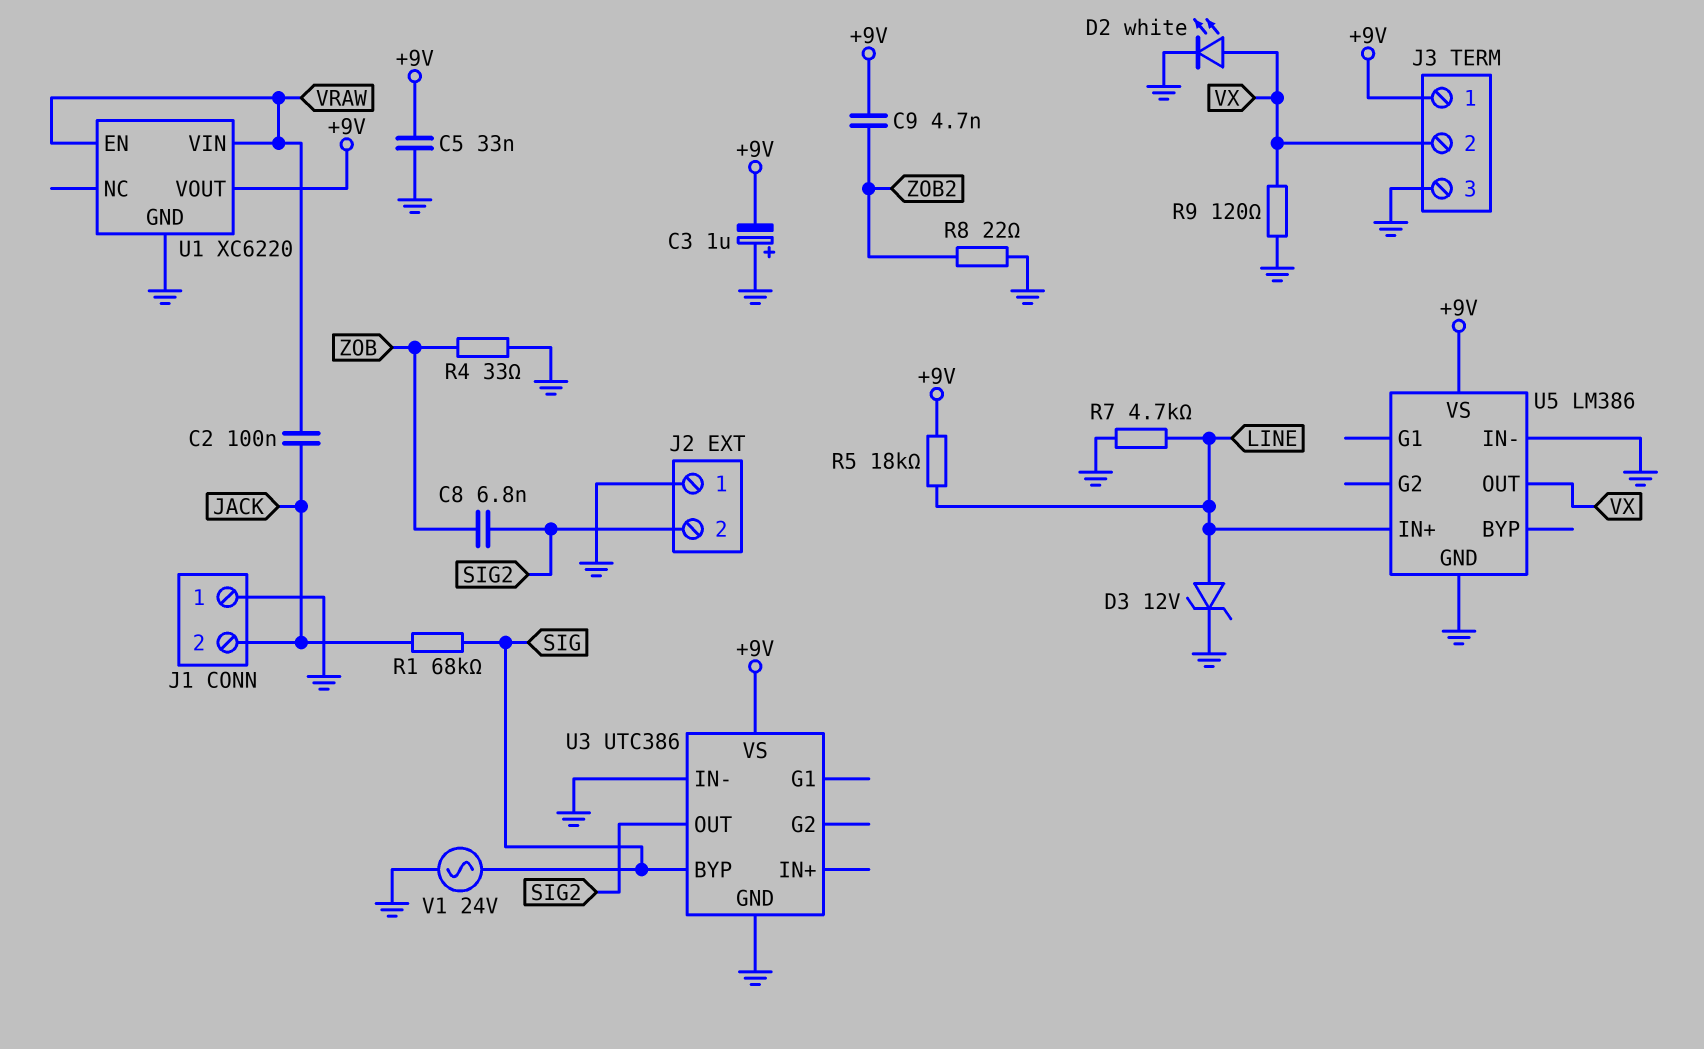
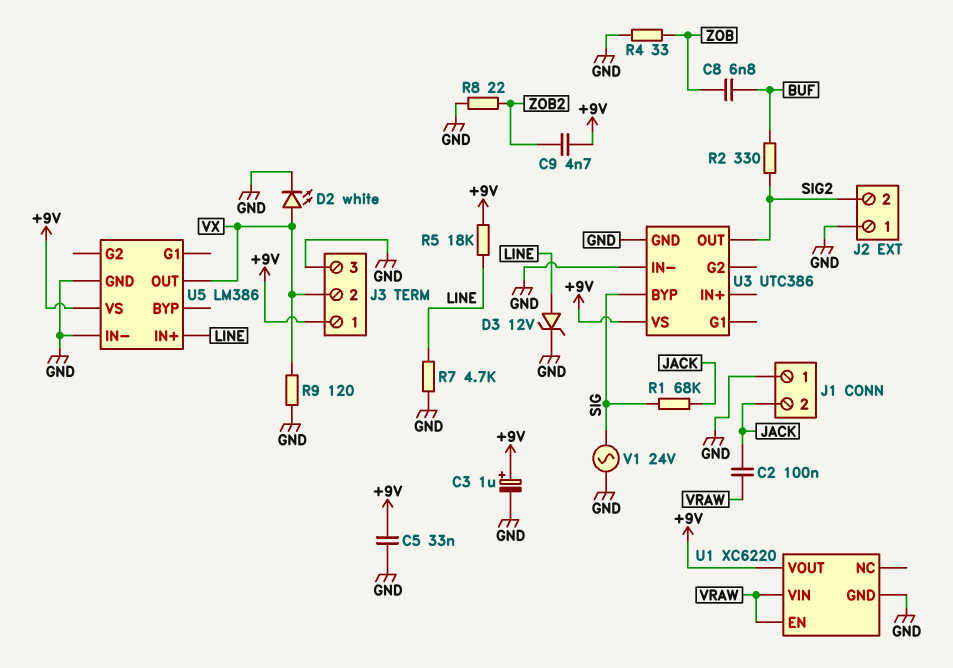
C3: 1uF (plus GND, minus +9V) -> 1uF (plus +9V, minus GND)
C8: 6.8nF (SIG2, ZOB) -> 6.8nF (BUF, ZOB)
R2: none -> 330 (BUF, SIG2)

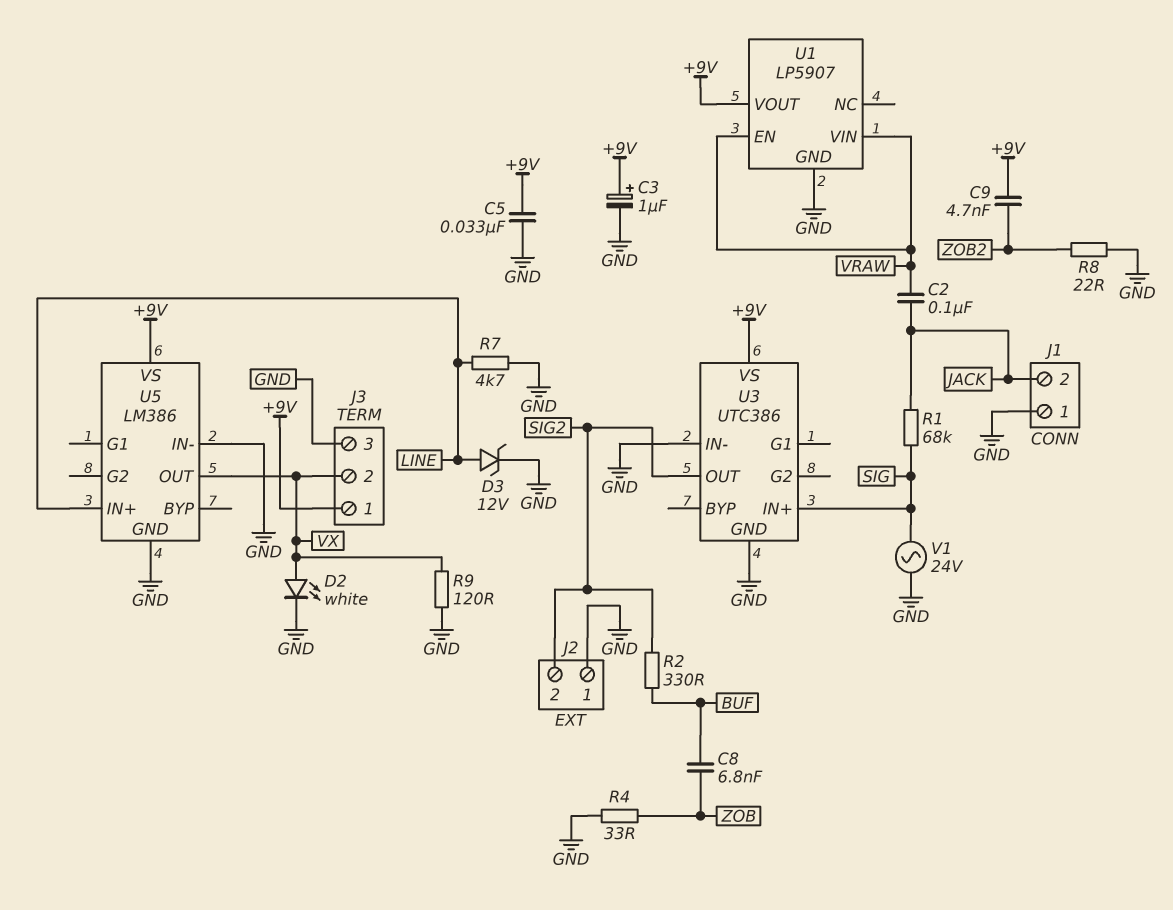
R5: 18k (+9V, LINE) -> none
U1: XC6220 -> LP5907
U3 pin BYP: SIG -> none
U3 pin IN+: none -> SIG

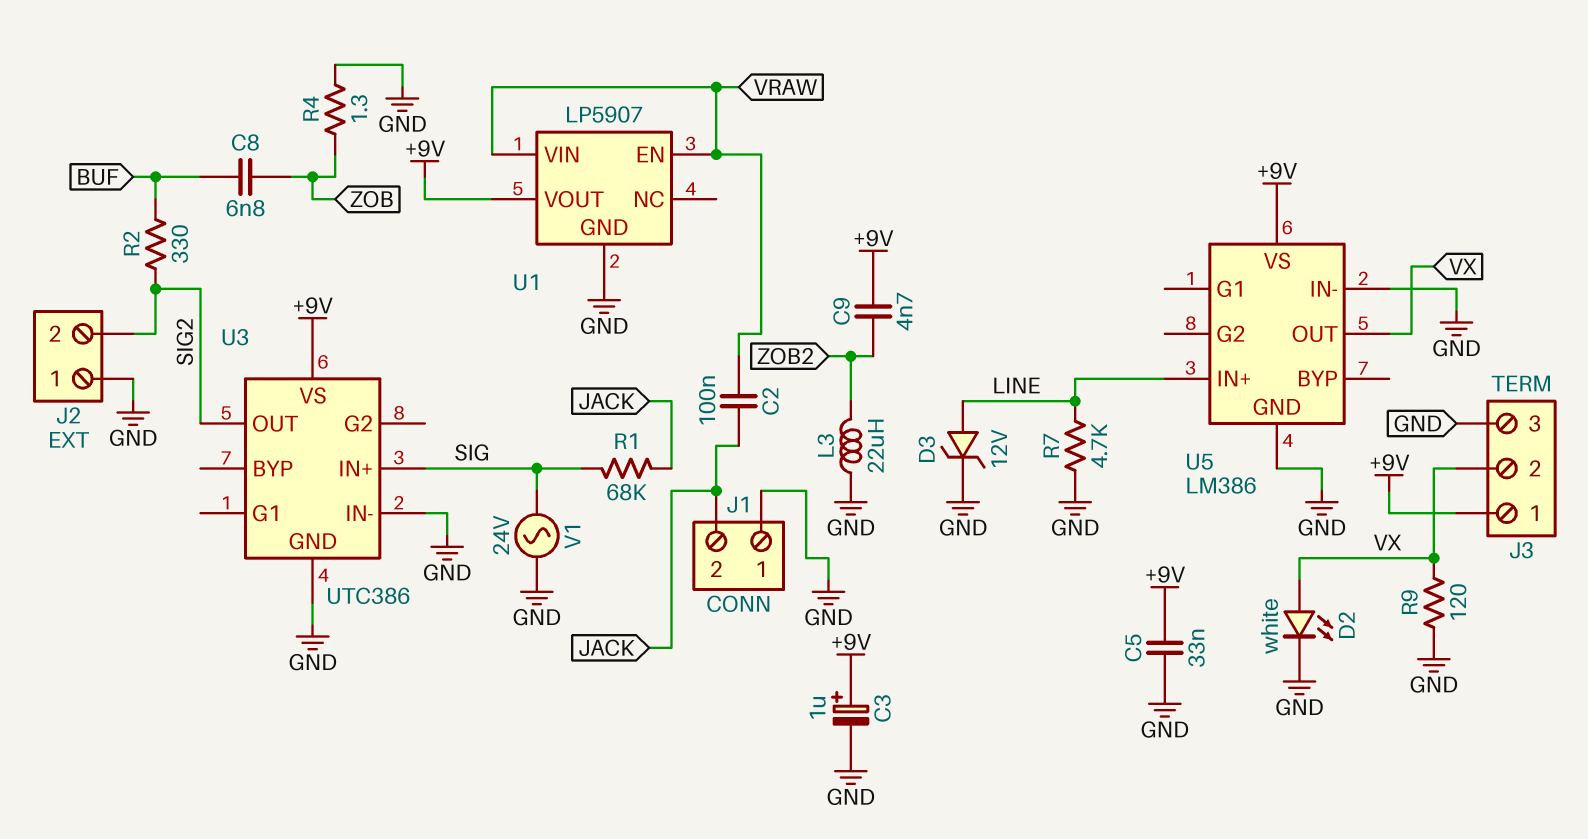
L3: none -> 22uH (GND, ZOB2)
R4: 33 (GND, ZOB) -> 1.3 (GND, ZOB)
R8: 22 (GND, ZOB2) -> none

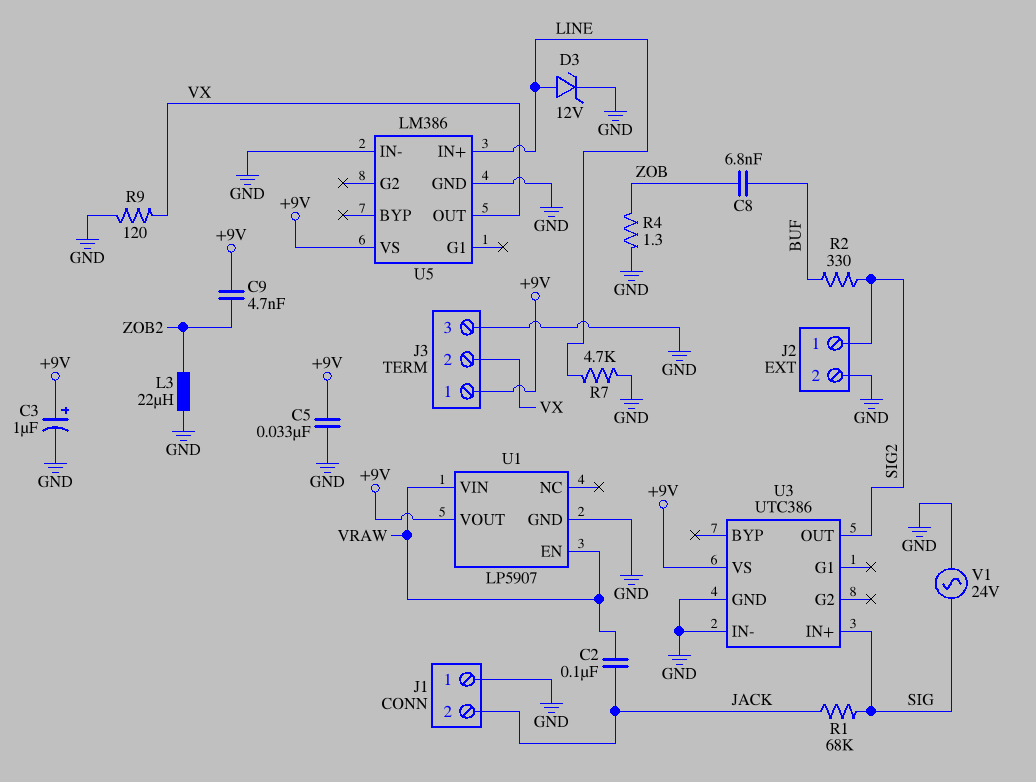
D2: LED white (A VX, K GND) -> none
J2 pin 1: GND -> SIG2
J2 pin 2: SIG2 -> GND

